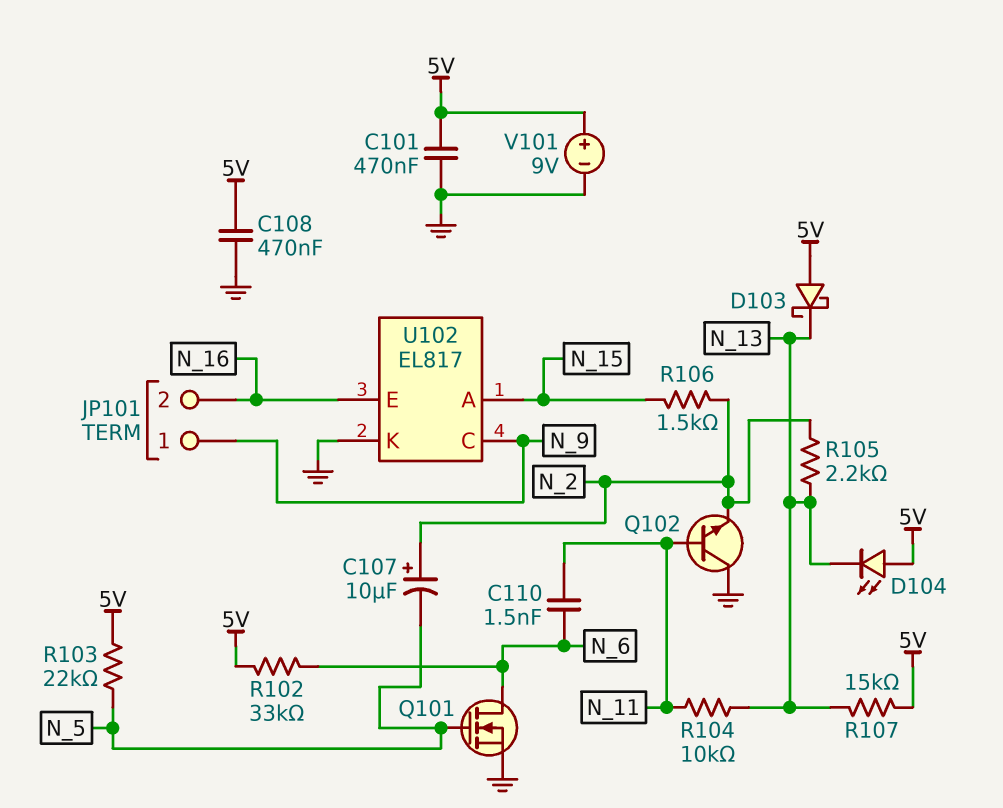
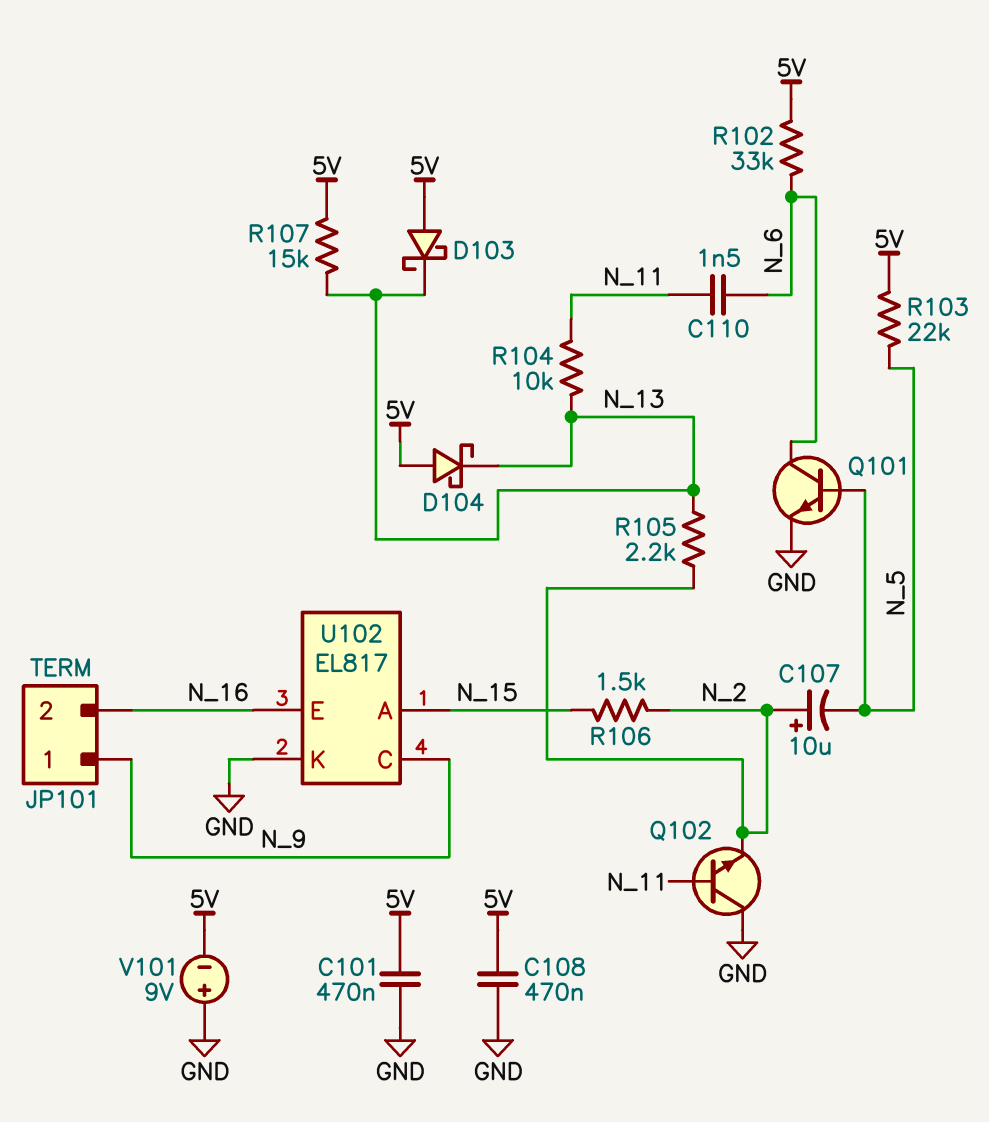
D104: LED (A 5V, K N_13) -> schottky (A 5V, K N_13)
Q101: NMOS (G N_5, D N_6, S GND) -> NPN (B N_5, C N_6, E GND)
V101: 9V (plus 5V, minus GND) -> 9V (plus GND, minus 5V)

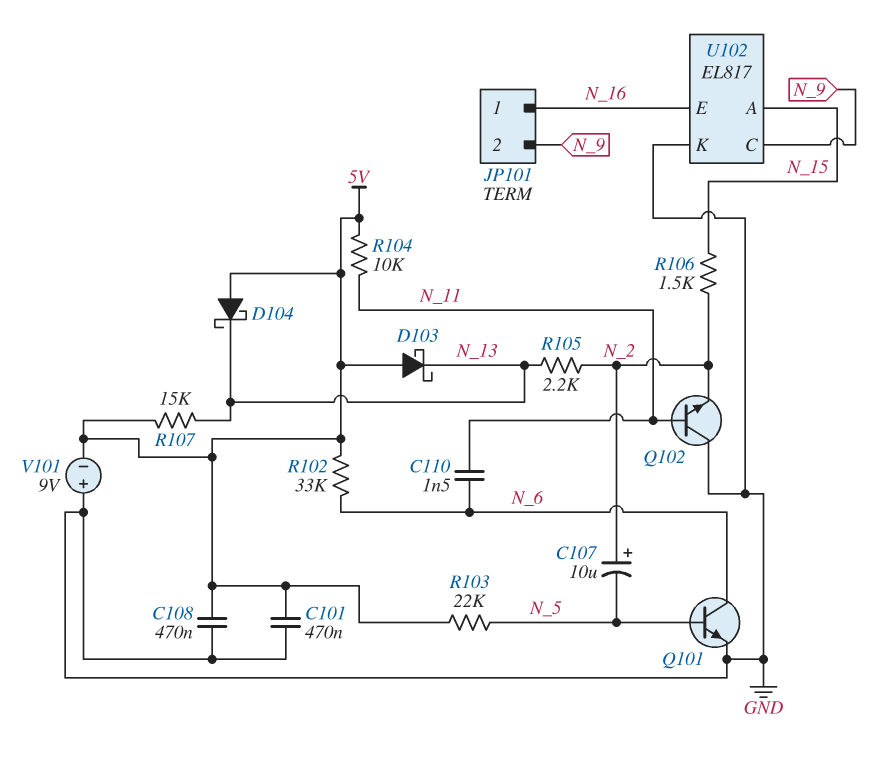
JP101 pin 1: N_9 -> N_16
JP101 pin 2: N_16 -> N_9
R104: 10k (N_11, N_13) -> 10k (5V, N_11)

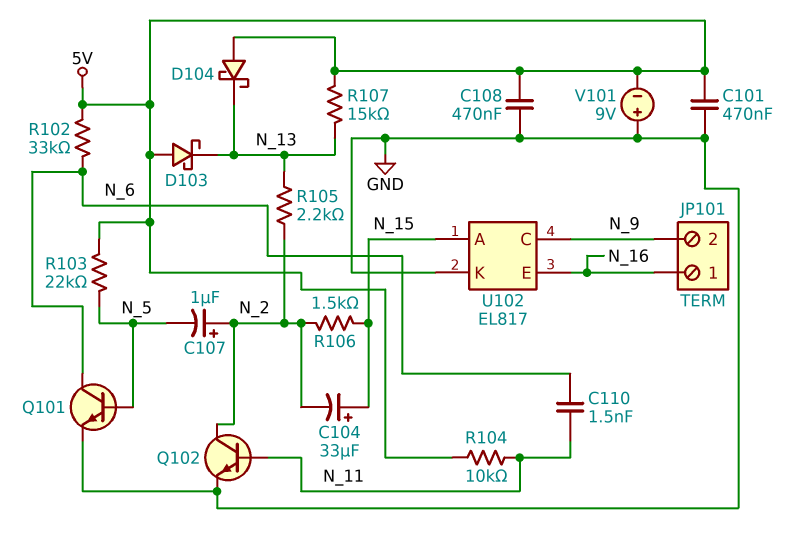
C104: none -> 33uF (plus N_15, minus N_2)
C107: 10uF (plus N_2, minus N_5) -> 1uF (plus N_2, minus N_5)
Q102: NPN (B N_11, C GND, E N_2) -> NPN (B N_11, C N_2, E GND)

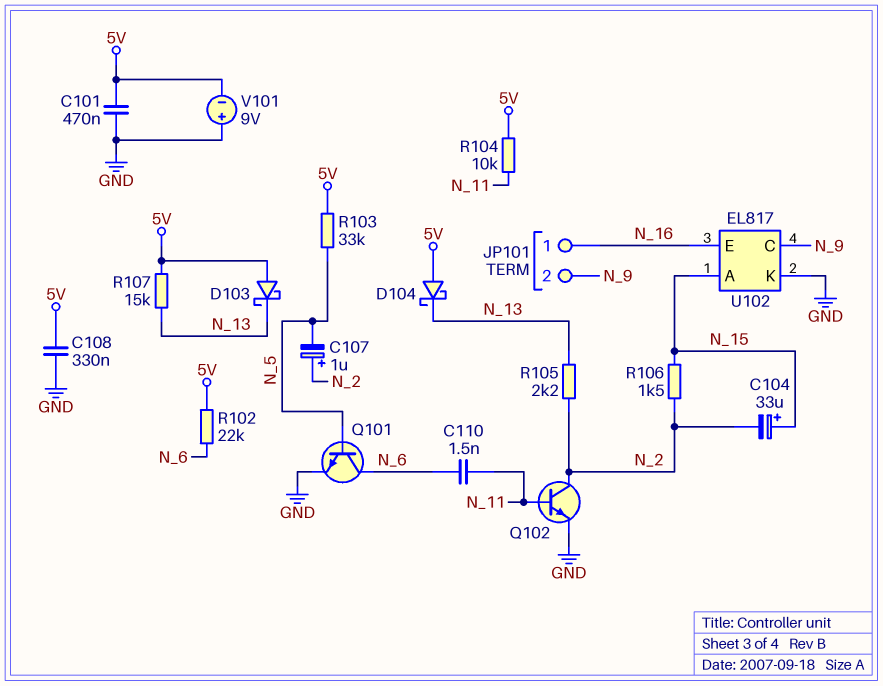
C108: 470nF (5V, GND) -> 330nF (5V, GND)
R102: 33k (5V, N_6) -> 22k (5V, N_6)
R103: 22k (5V, N_5) -> 33k (5V, N_5)

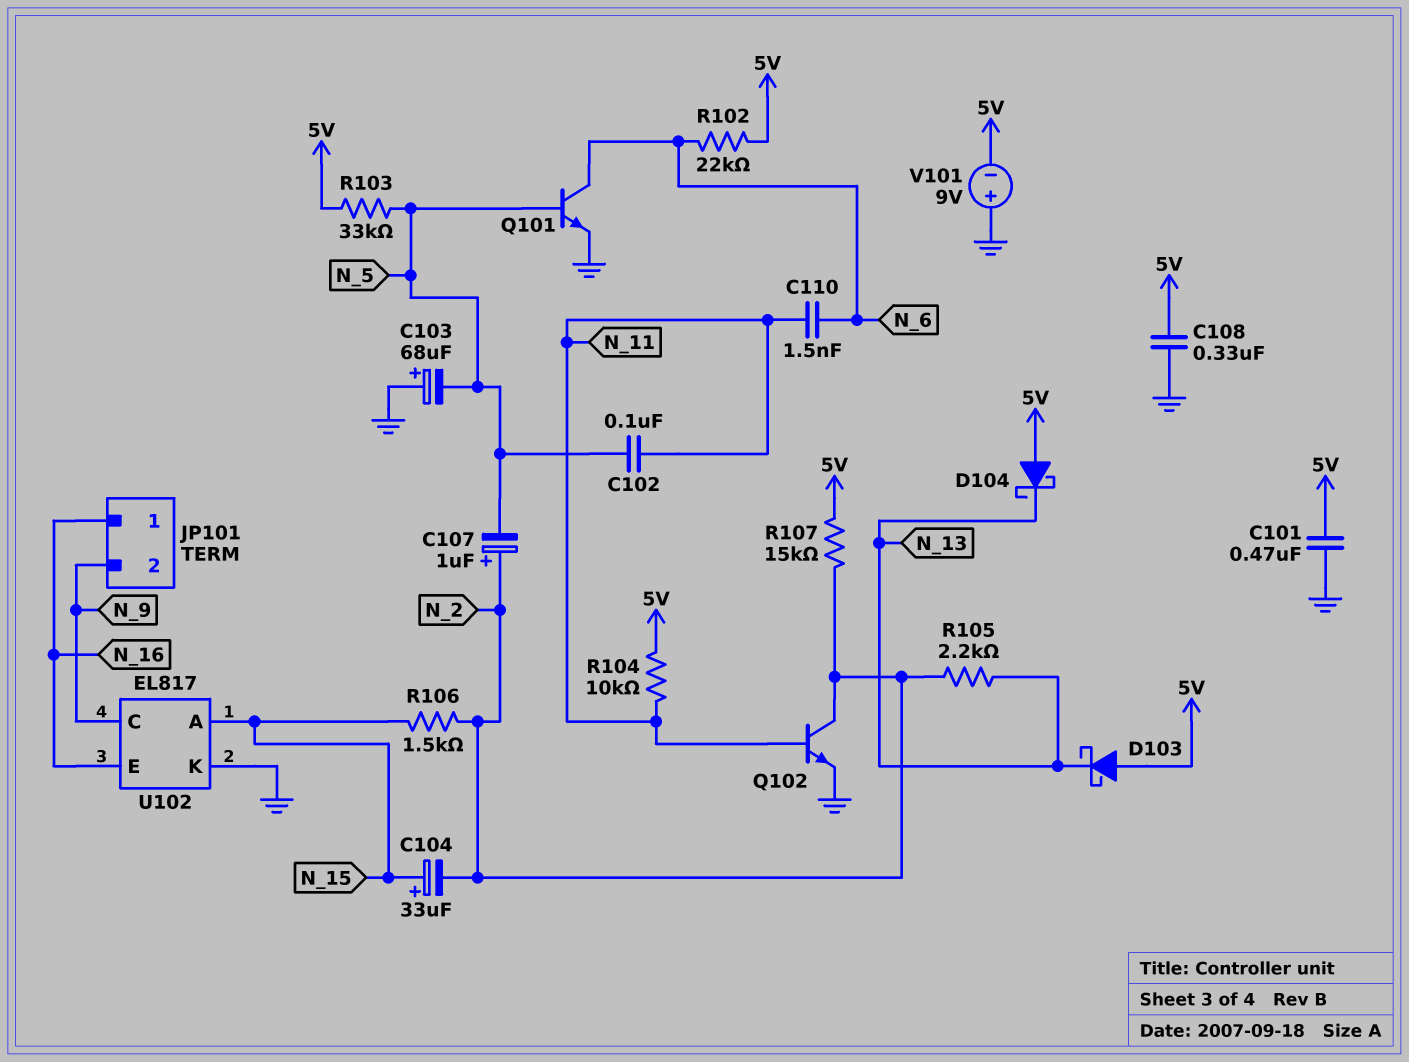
C102: none -> 100nF (N_5, N_11)
C103: none -> 68uF (plus GND, minus N_5)
R107: 15k (5V, N_13) -> 15k (5V, N_2)

